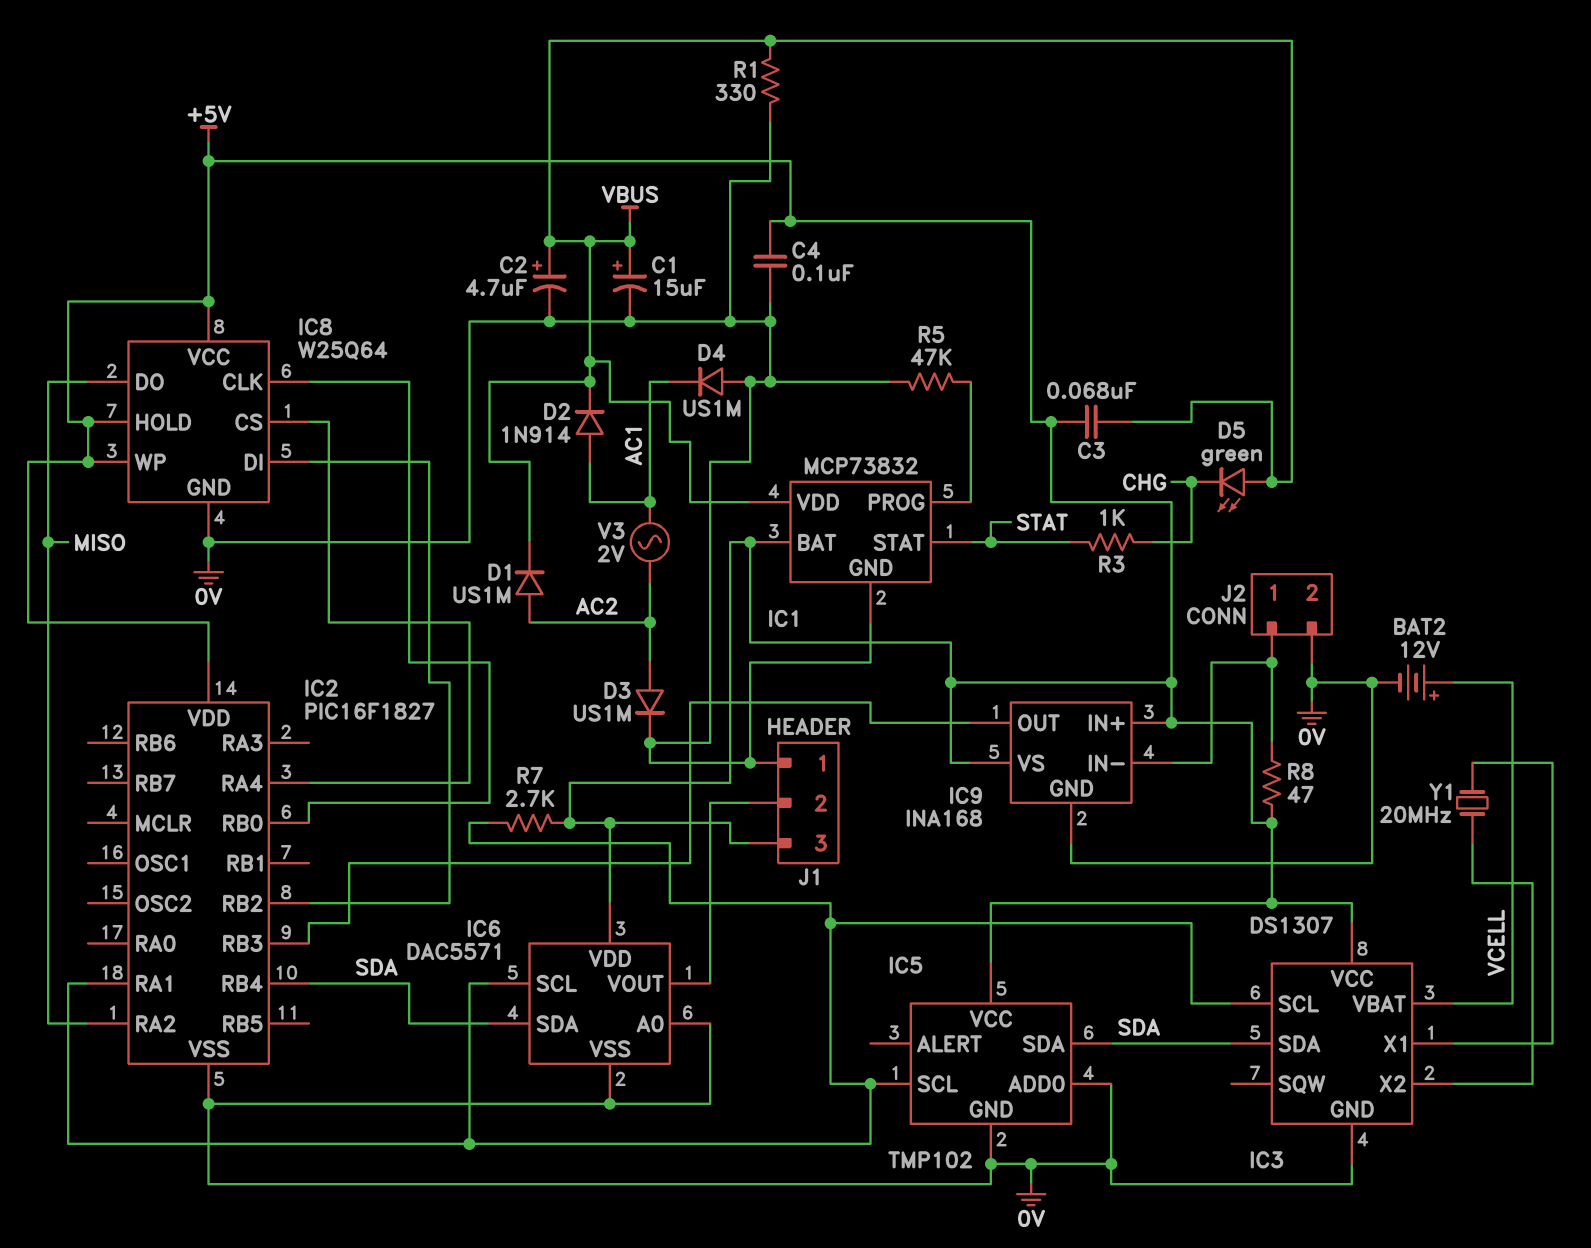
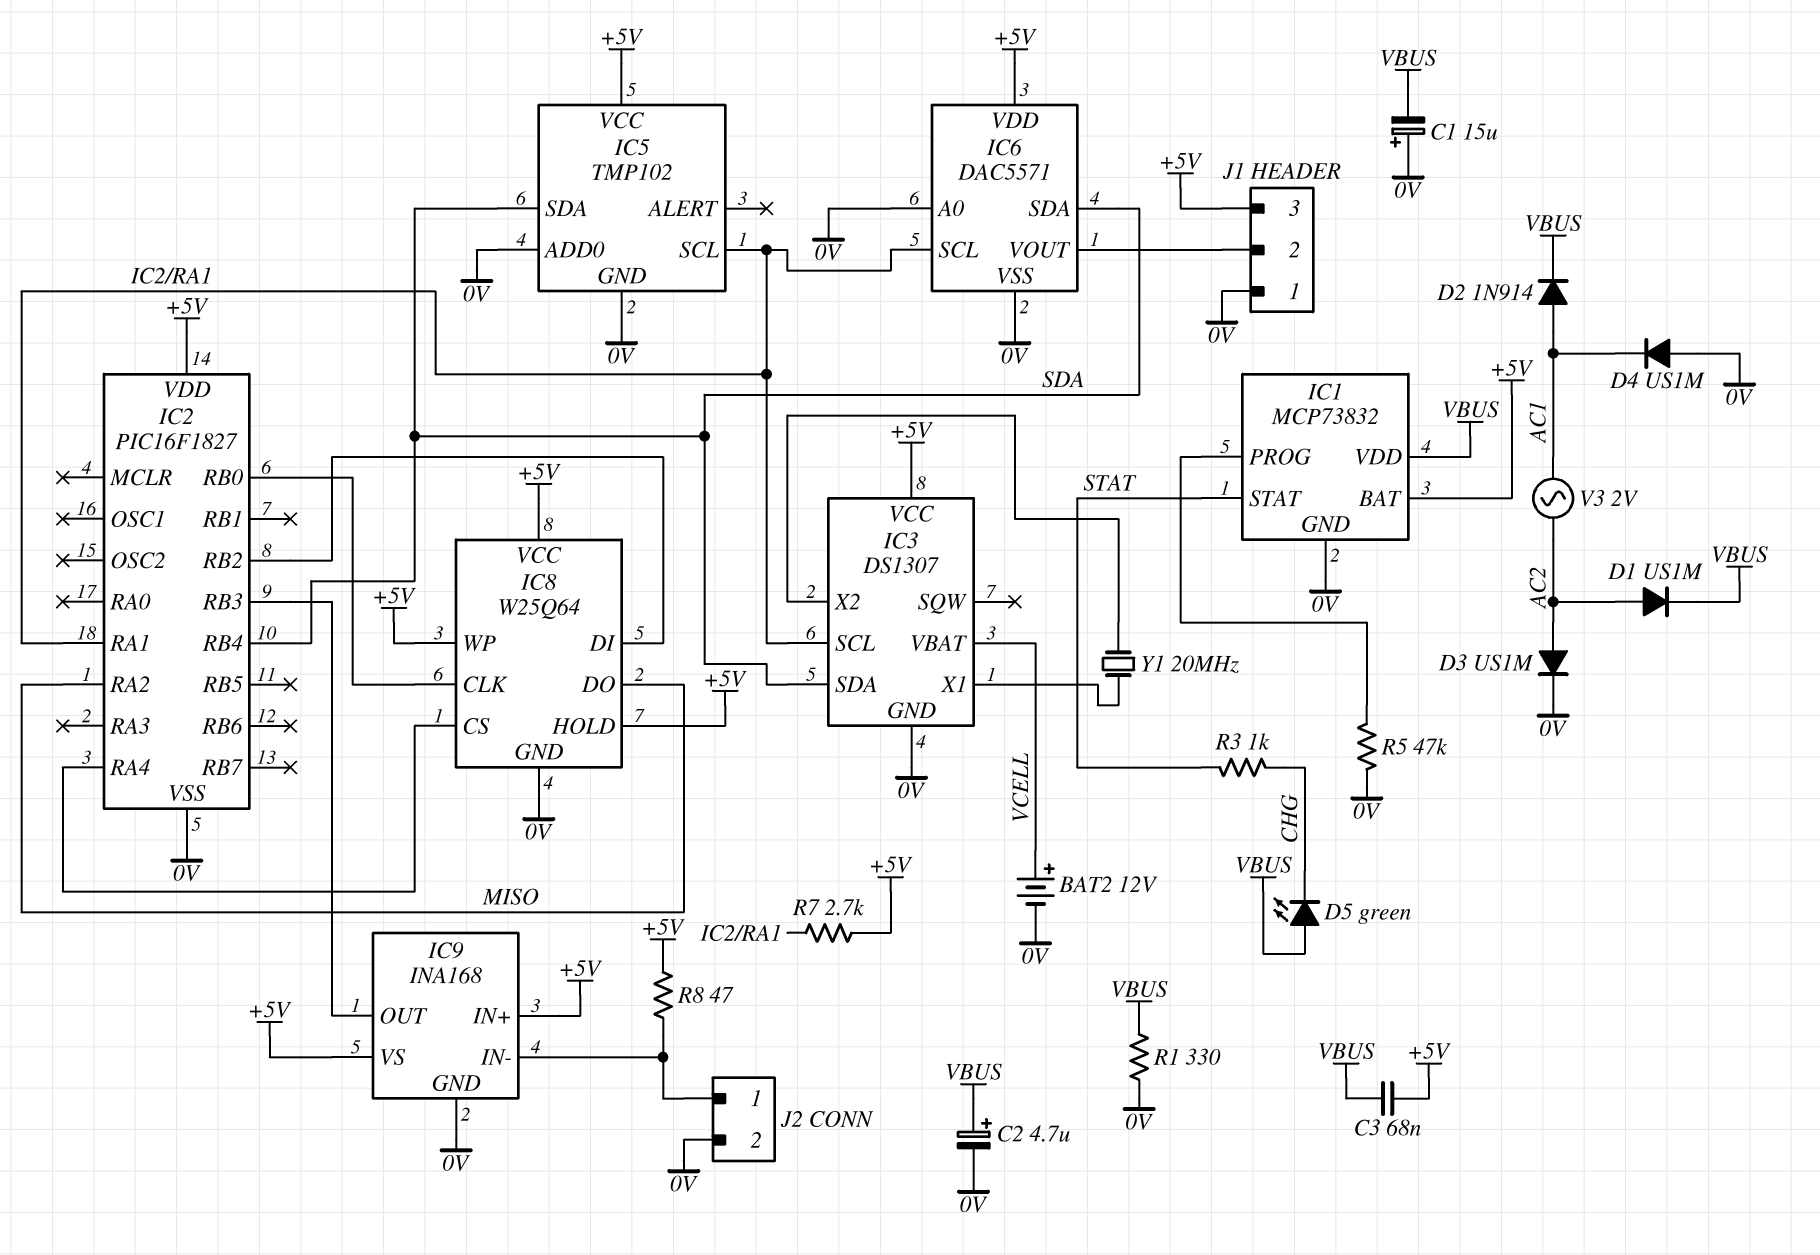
C1: 15uF (plus VBUS, minus 0V) -> 15uF (plus 0V, minus VBUS)
C4: 100nF (+5V, 0V) -> none

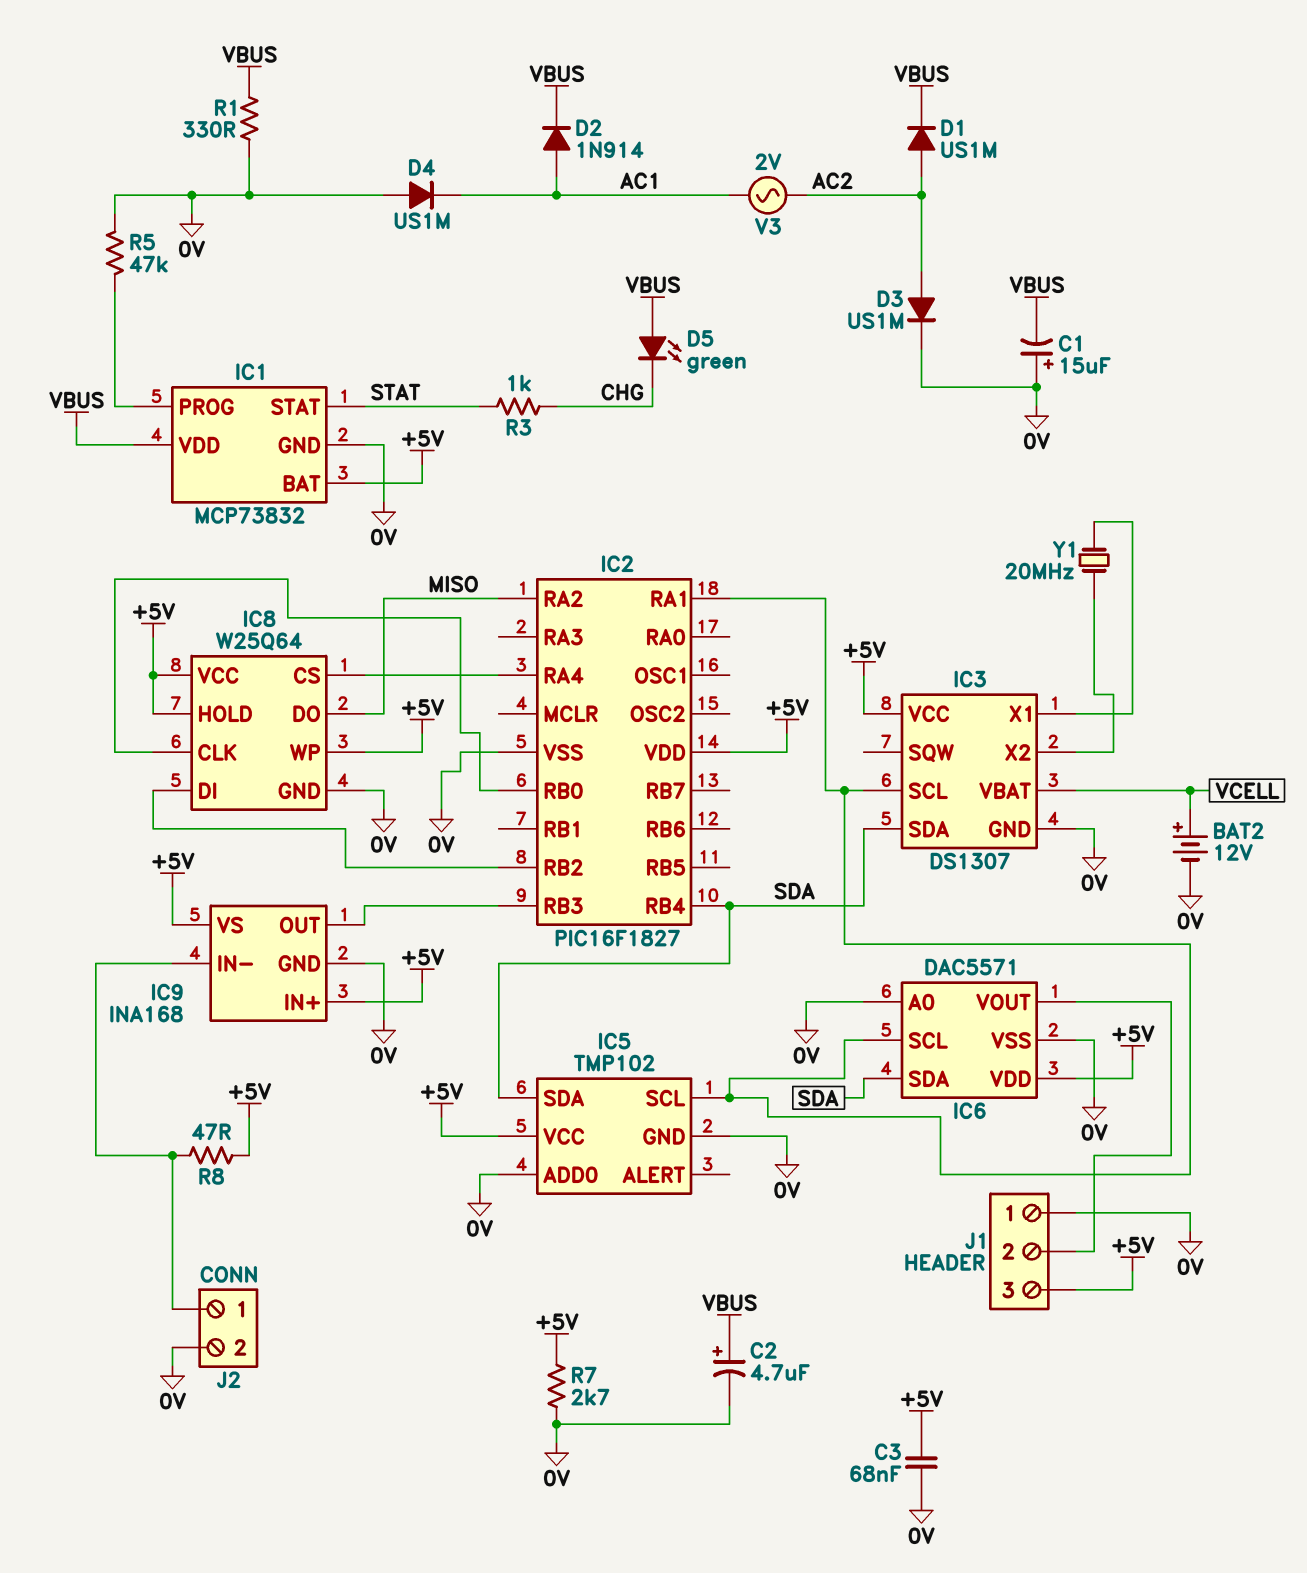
C3: 68nF (+5V, VBUS) -> 68nF (+5V, 0V)
R7: 2.7k (+5V, IC2/RA1) -> 2.7k (+5V, 0V)

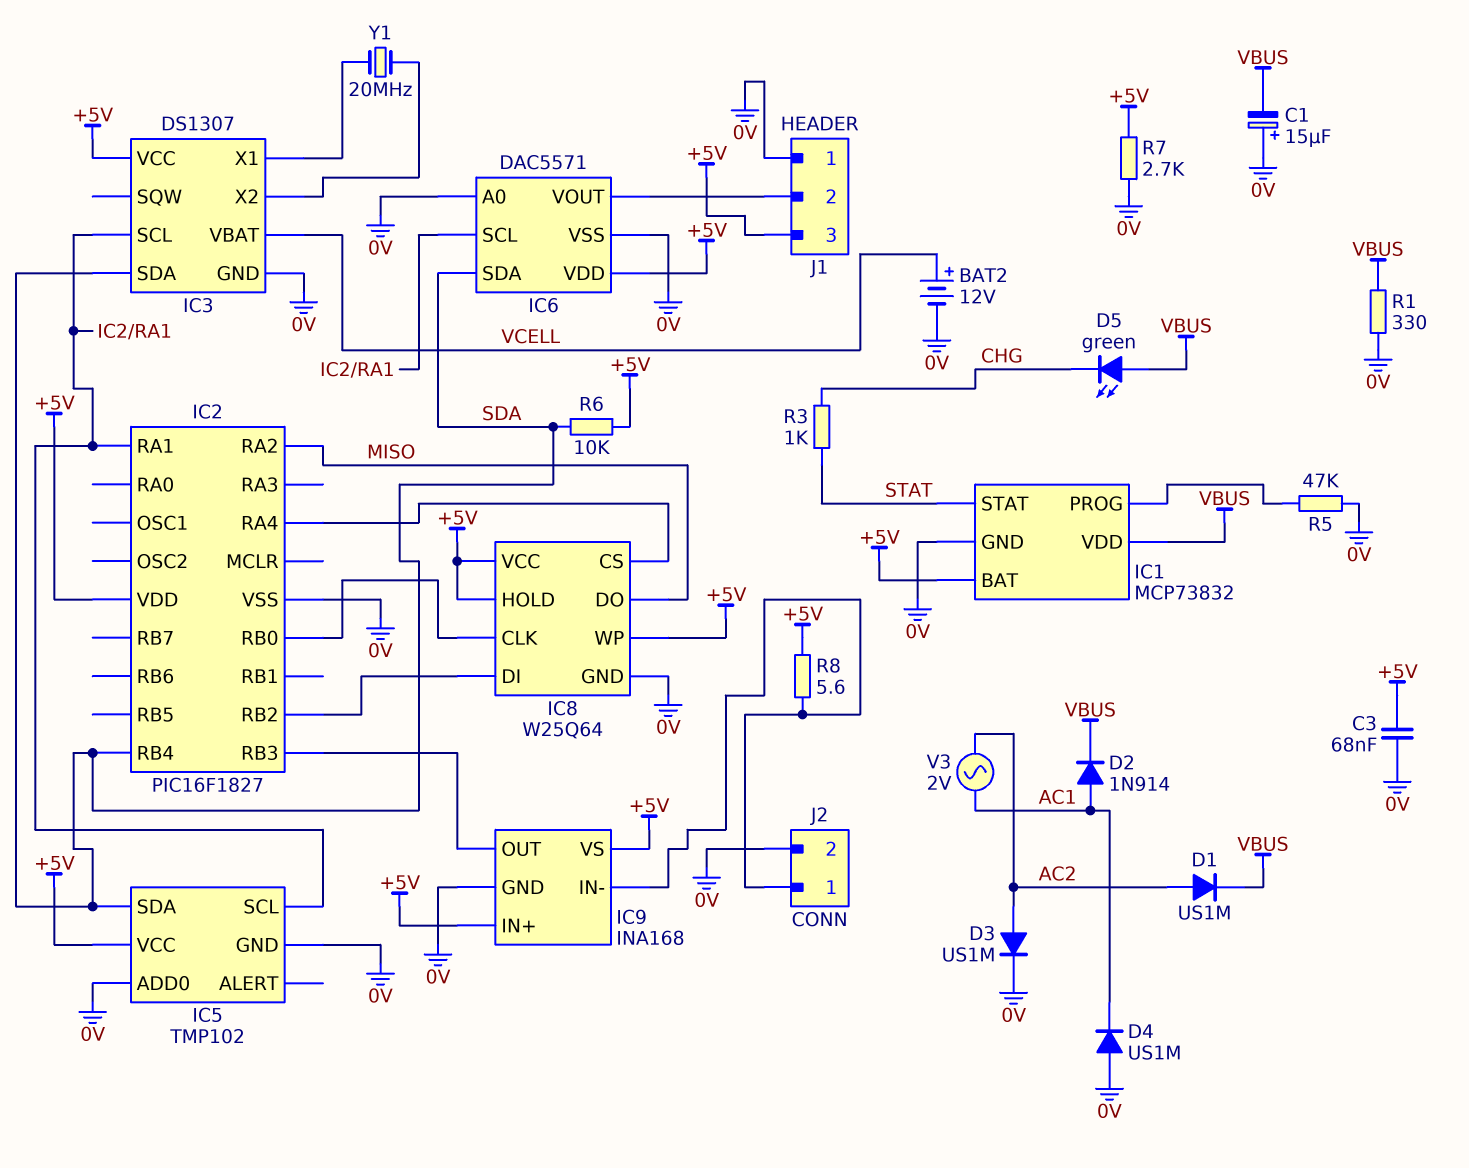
C2: 4.7uF (plus VBUS, minus 0V) -> none
R6: none -> 10k (+5V, SDA)
R8: 47 (+5V, IC9/IN-) -> 5.6 (+5V, IC9/IN-)

